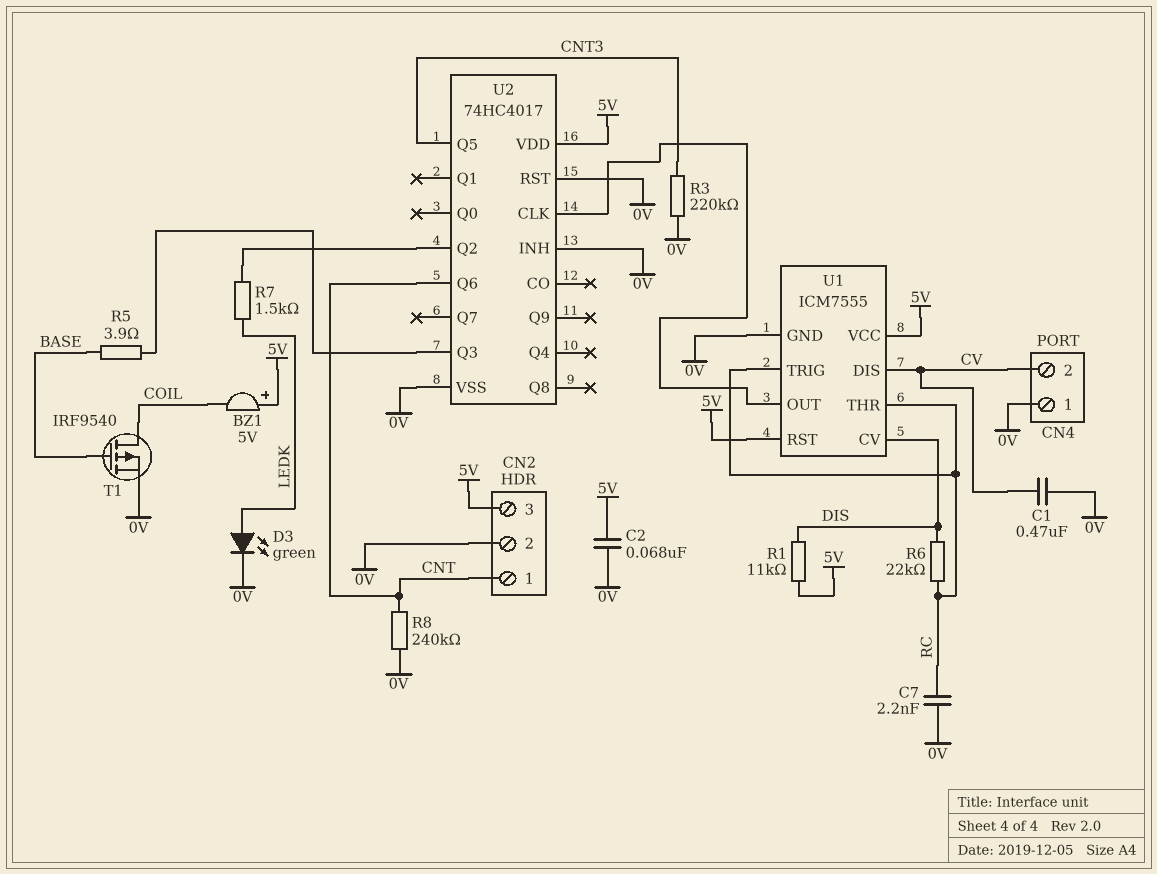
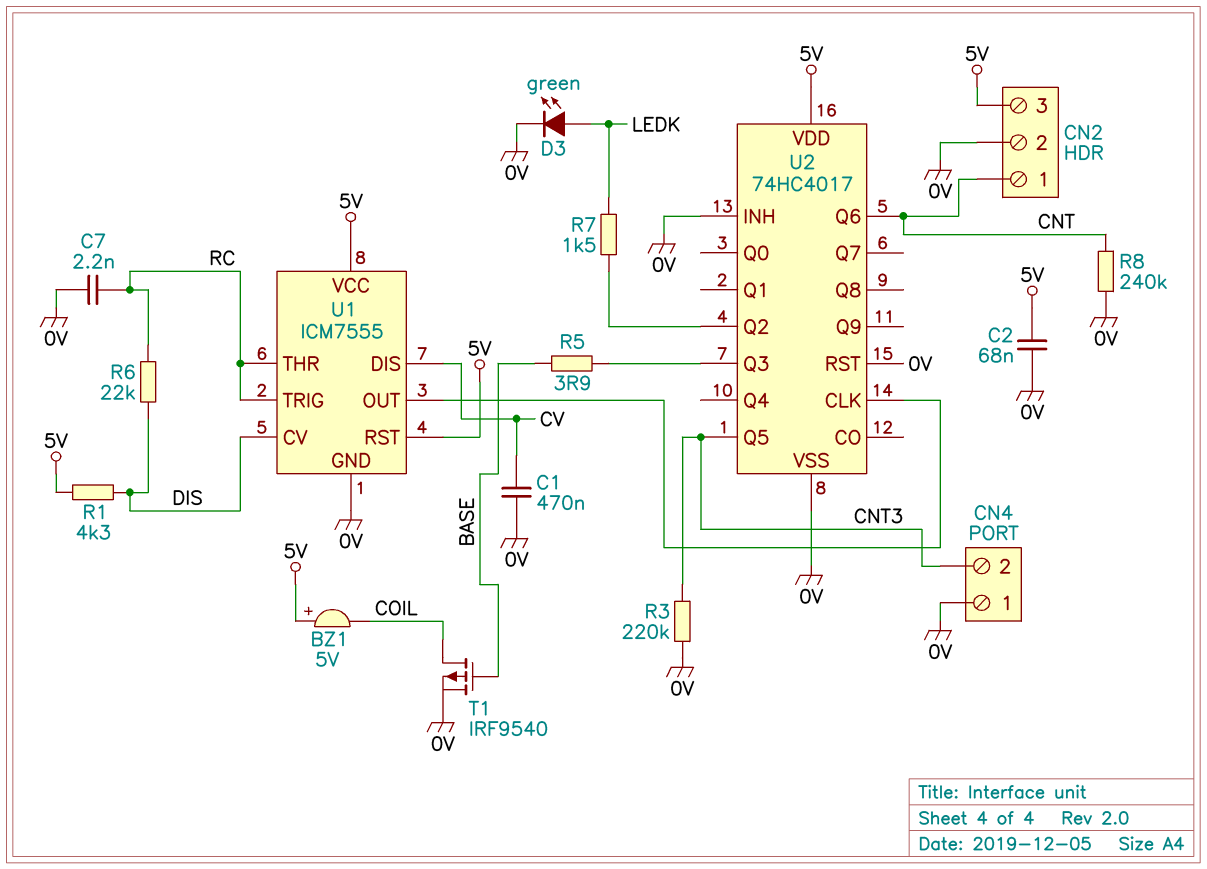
CN4 pin 2: CV -> CNT3
R1: 11k (5V, DIS) -> 4.3k (5V, DIS)

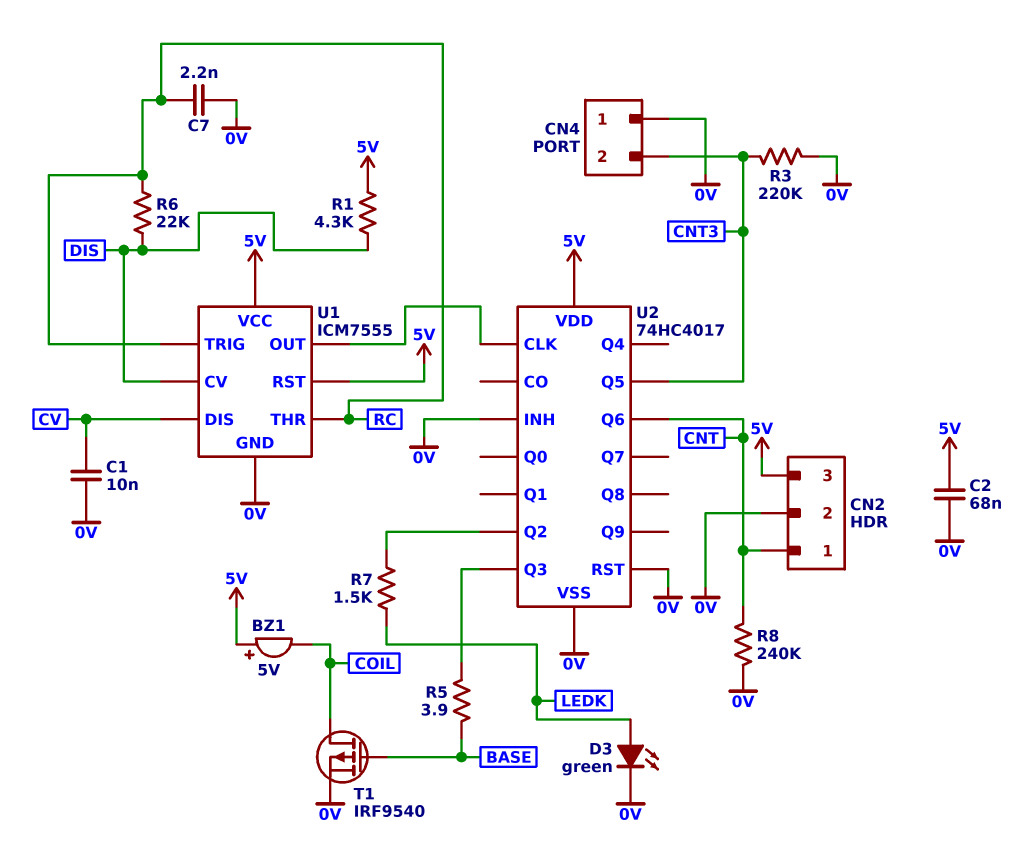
C1: 470nF (0V, CV) -> 10nF (0V, CV)

